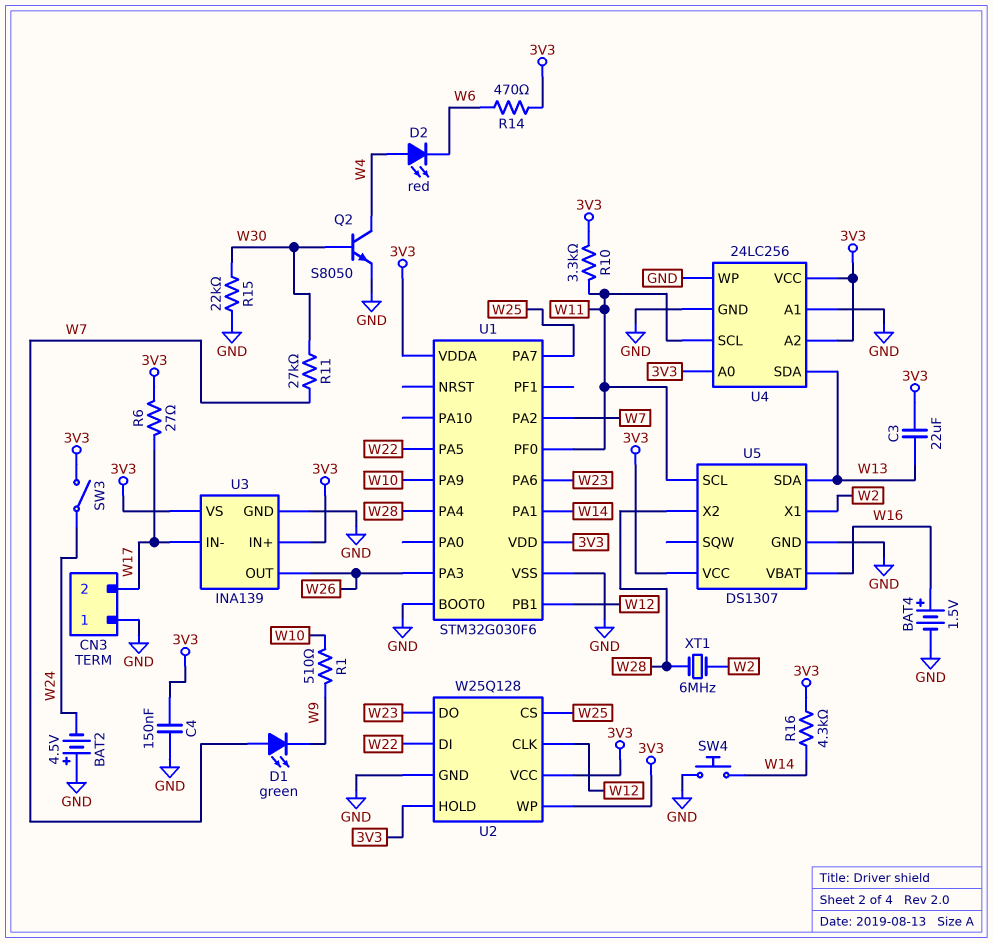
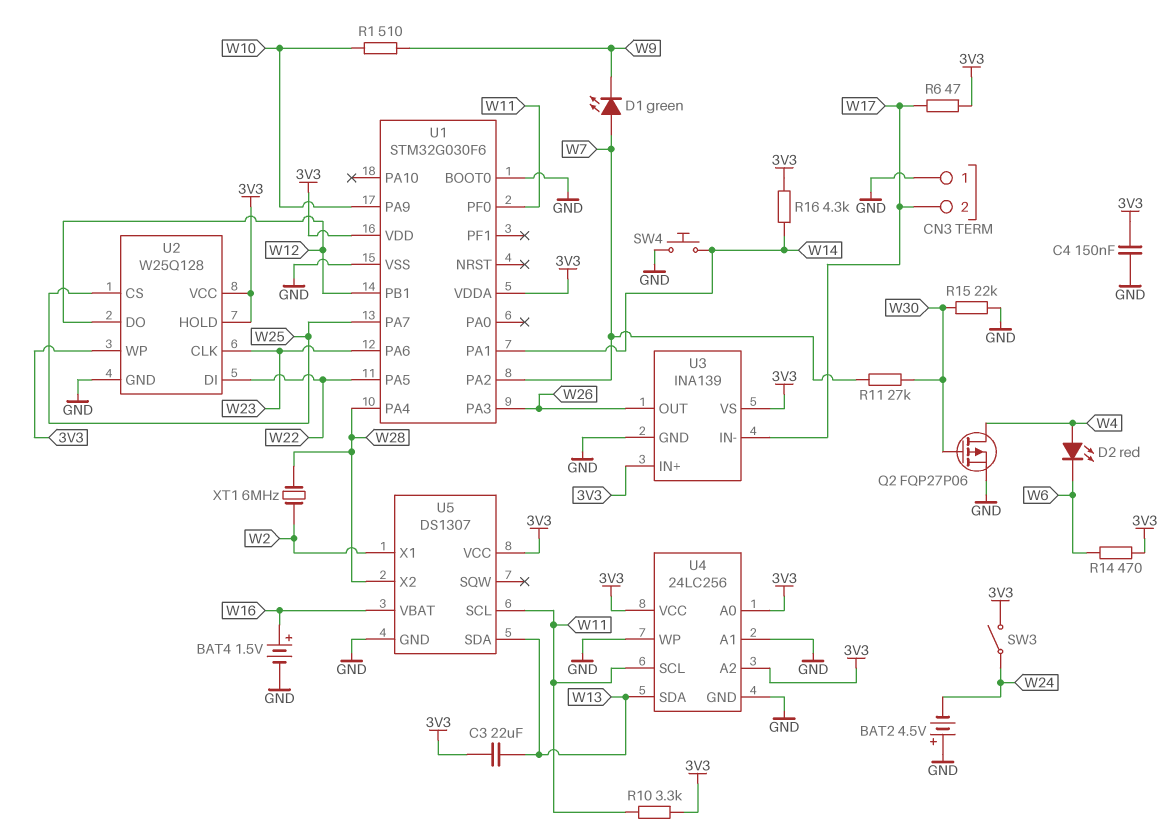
Q2: NPN S8050 (B W30, C W4, E GND) -> PMOS FQP27P06 (G W30, D W4, S GND)
R6: 27 (3V3, W17) -> 47 (3V3, W17)
U2 pin CLK: W12 -> W23
U2 pin DO: W23 -> W12

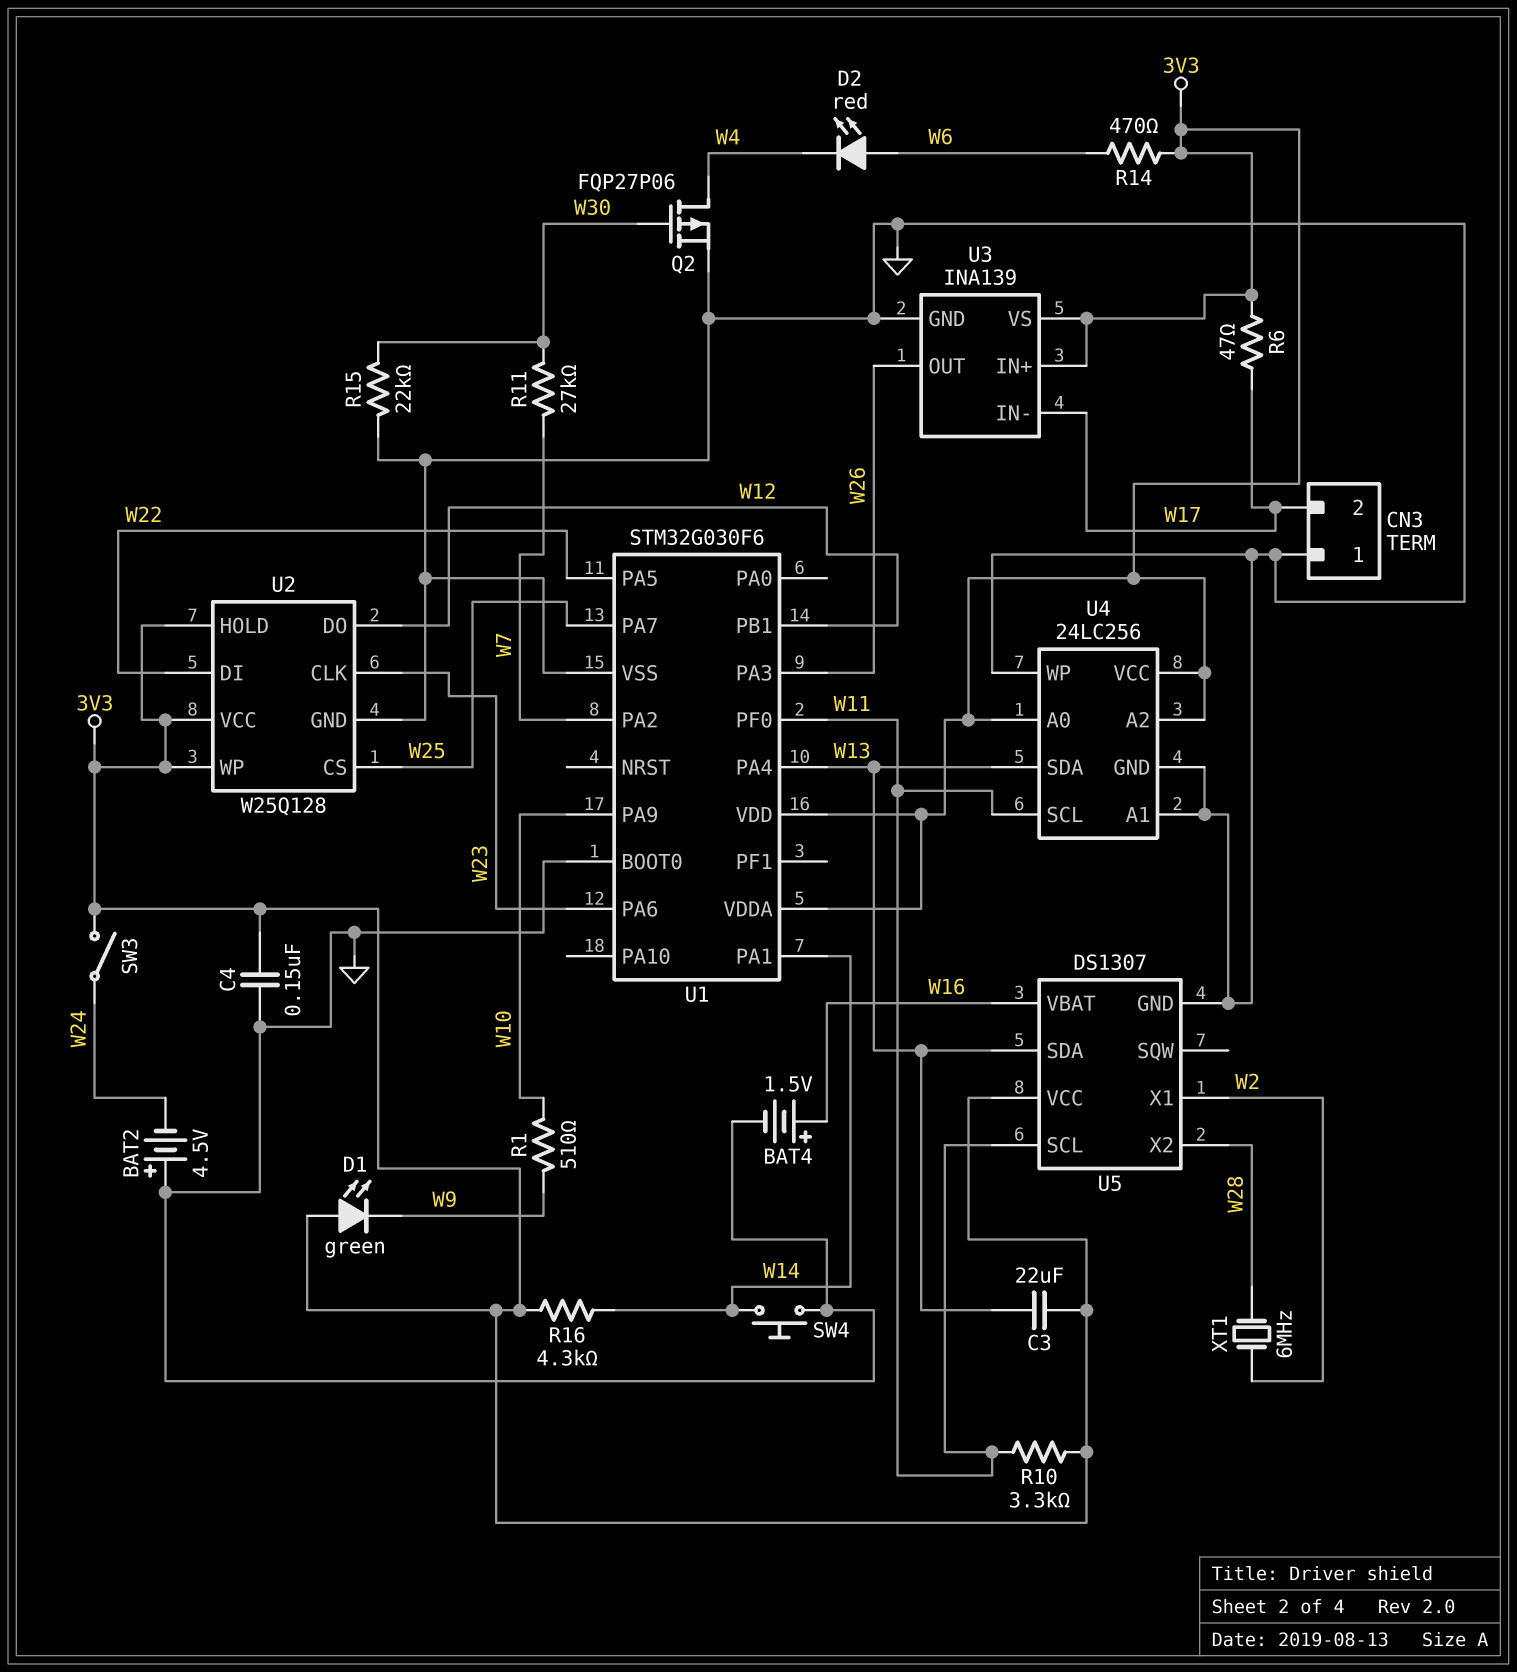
D1: LED green (A W7, K W9) -> LED green (A 3V3, K W9)
D2: LED red (A W4, K W6) -> LED red (A W6, K W4)
U1 pin PA4: W28 -> W13

